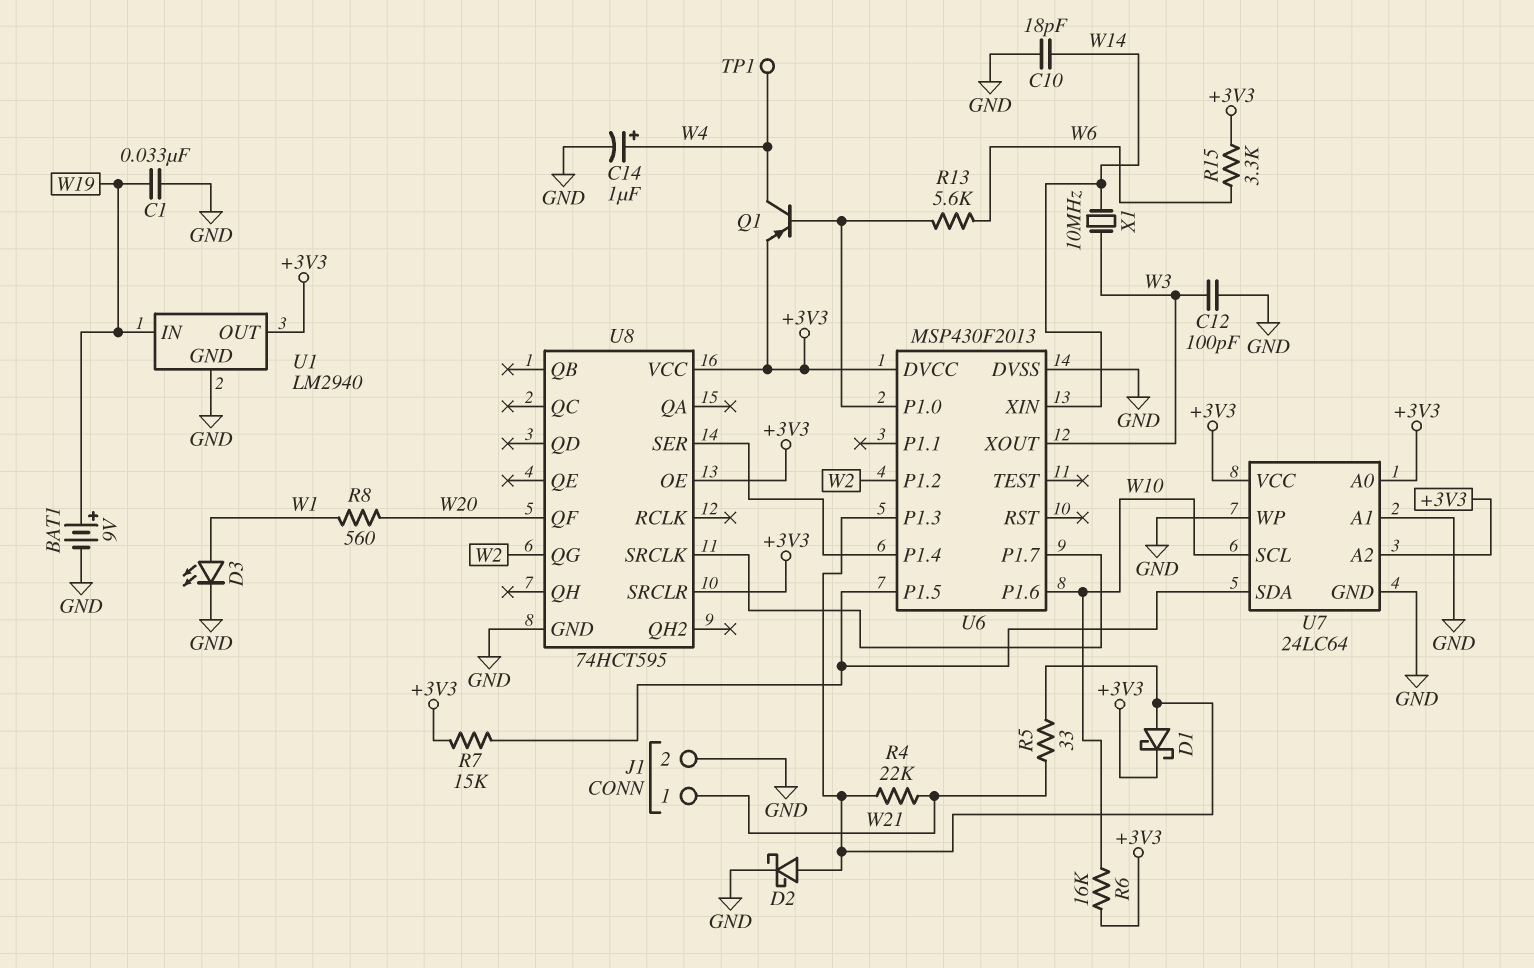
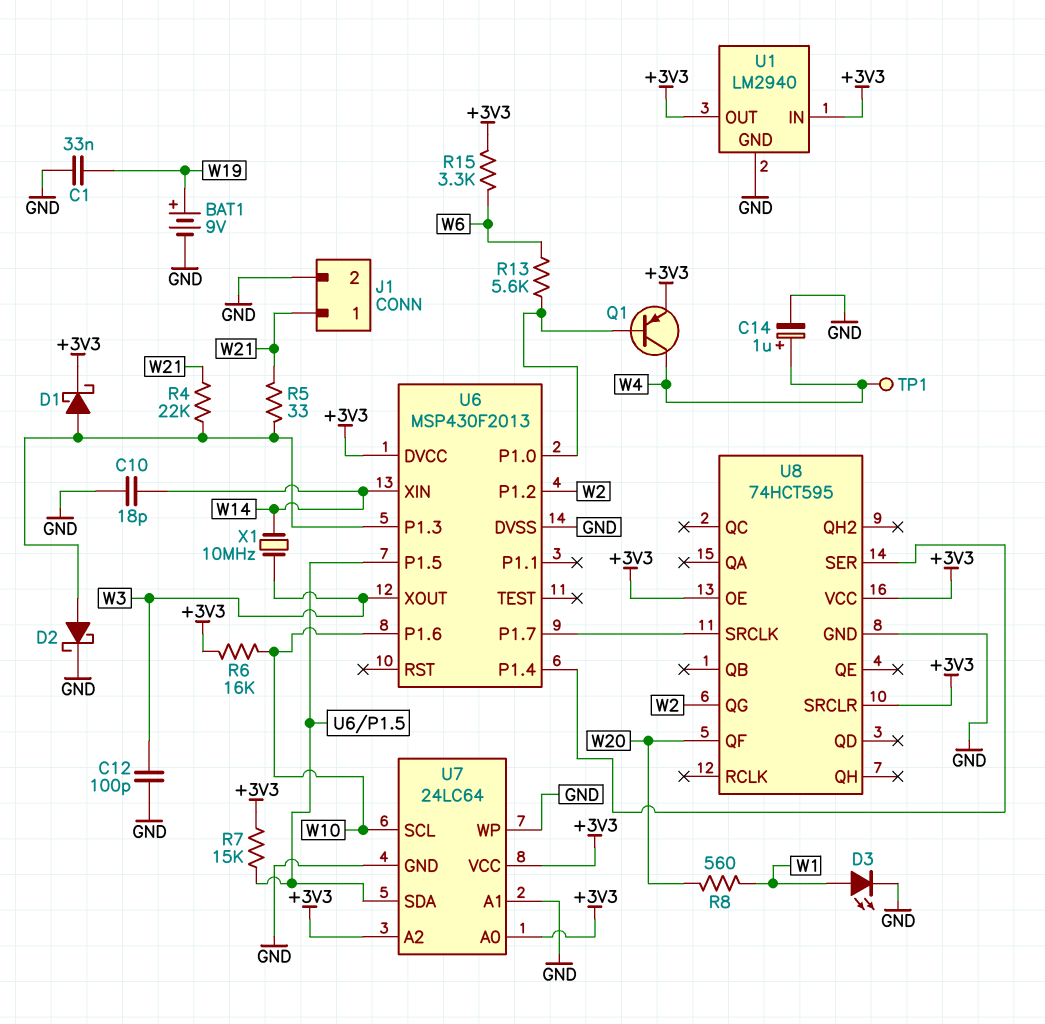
U1 pin IN: W19 -> +3V3

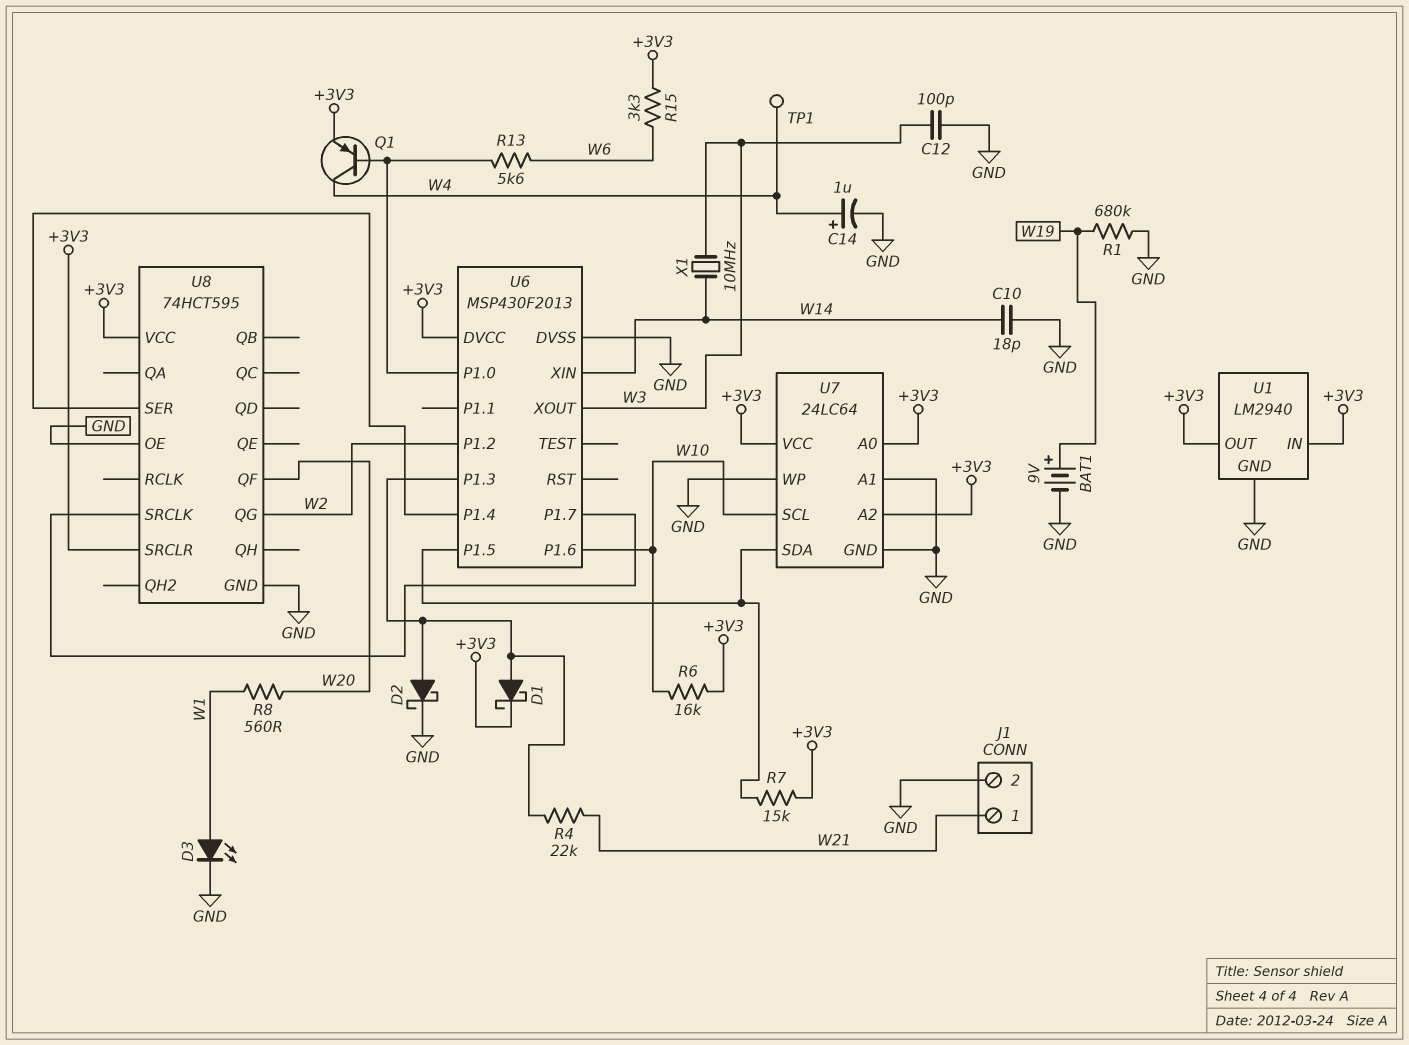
C1: 33nF (GND, W19) -> none
R1: none -> 680k (GND, W19)
R5: 33 (U6/P1.3, W21) -> none
U8 pin OE: +3V3 -> GND

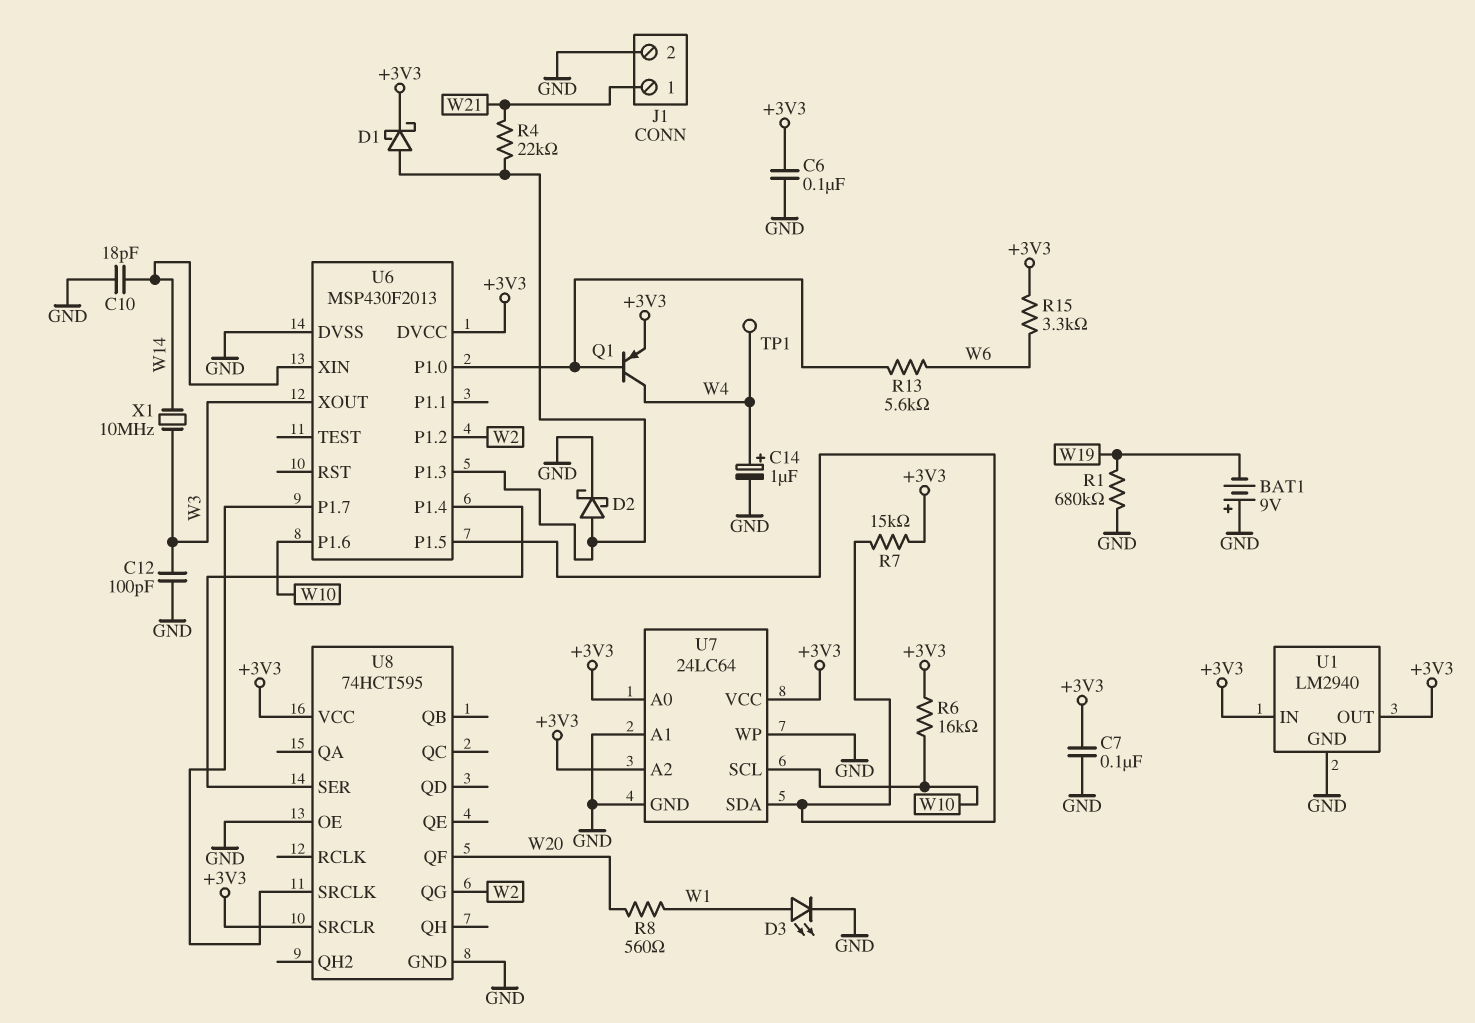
BAT1: 9V (plus W19, minus GND) -> 9V (plus GND, minus W19)
C6: none -> 100nF (+3V3, GND)
C7: none -> 100nF (+3V3, GND)

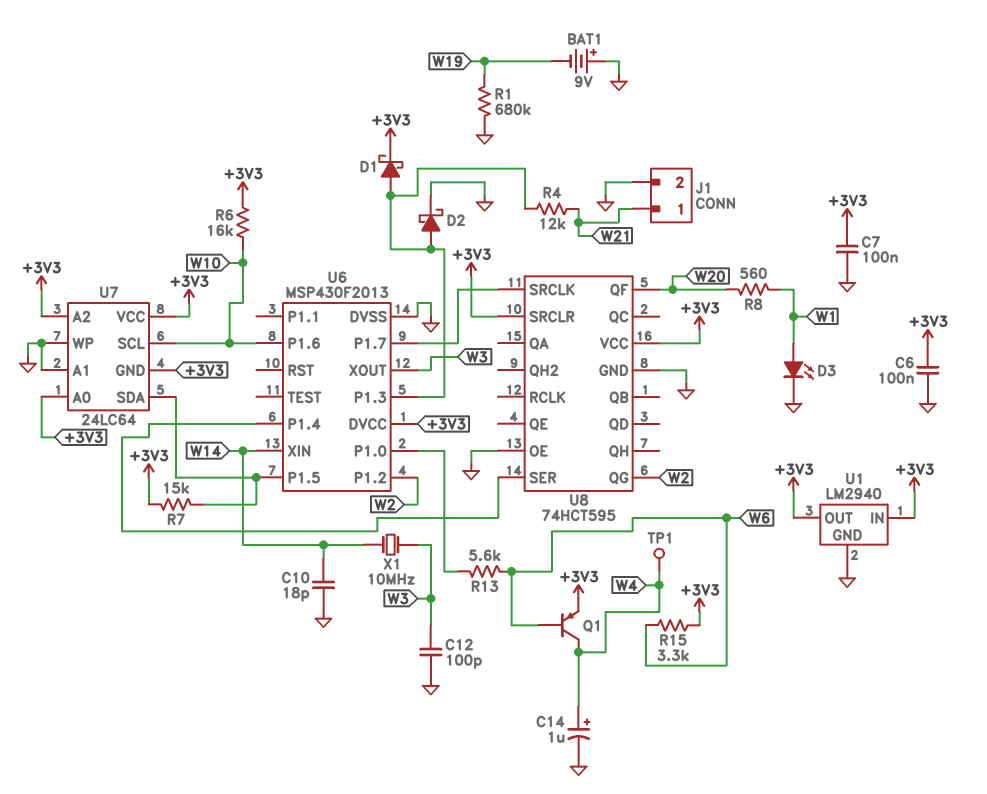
Q1: PNP (B U6/P1.0, C W4, E +3V3) -> PNP (B W6, C W4, E +3V3)
R4: 22k (U6/P1.3, W21) -> 12k (U6/P1.3, W21)
U7 pin GND: GND -> +3V3

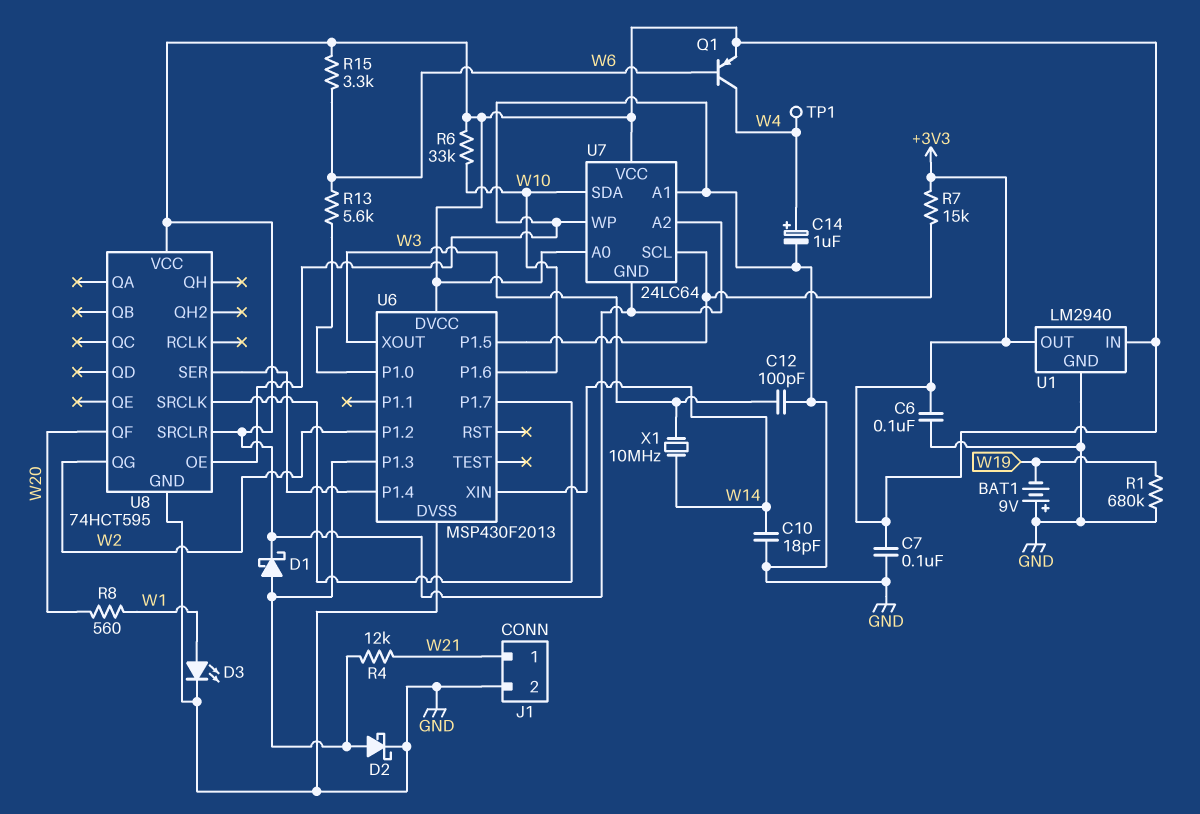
R6: 16k (+3V3, W10) -> 33k (+3V3, W10)
U7 pin SCL: W10 -> U6/P1.5
U7 pin SDA: U6/P1.5 -> W10

